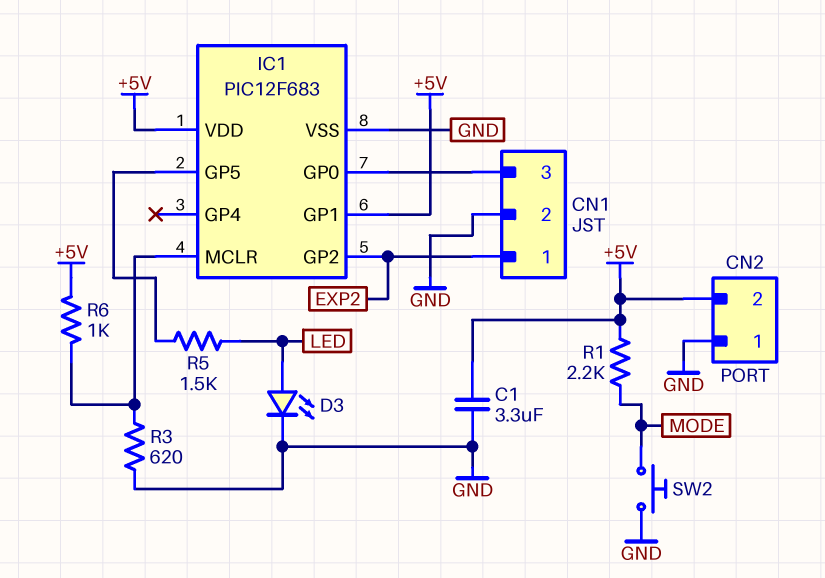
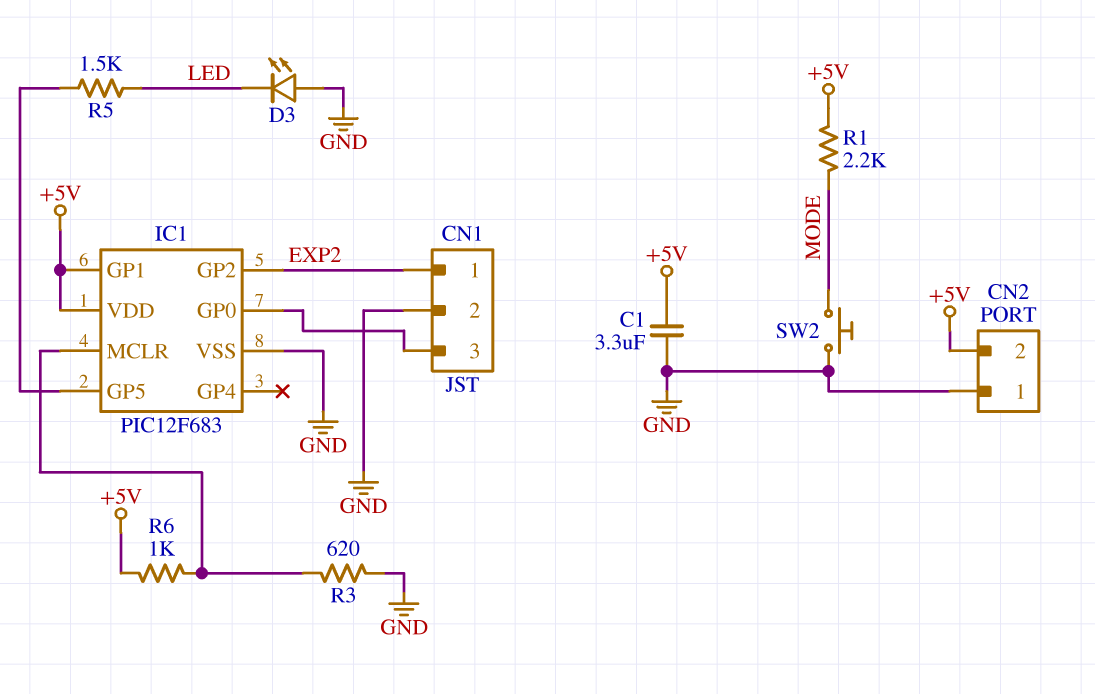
D3: LED (A LED, K GND) -> LED (A GND, K LED)

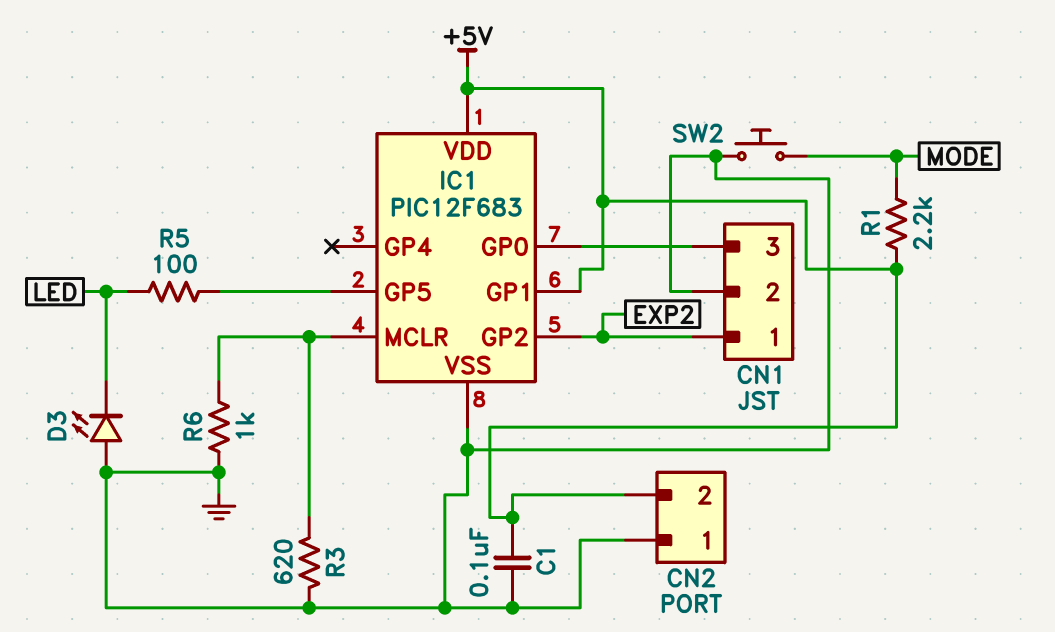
C1: 3.3uF (+5V, GND) -> 100nF (+5V, GND)
R5: 1.5k (IC1/GP5, LED) -> 100 (IC1/GP5, LED)
R6: 1k (+5V, IC1/MCLR) -> 1k (GND, IC1/MCLR)

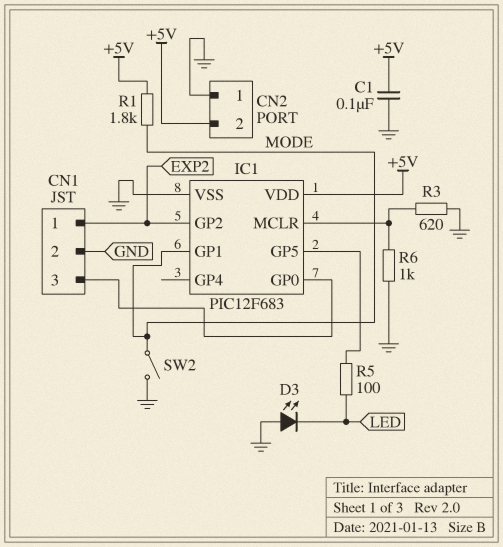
IC1 pin GP1: +5V -> MODE
R1: 2.2k (+5V, MODE) -> 1.8k (+5V, MODE)
SW2: button (GND, MODE) -> switch (GND, MODE)

